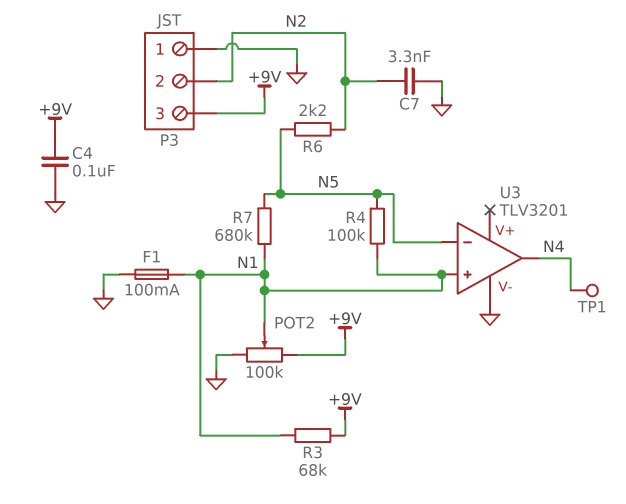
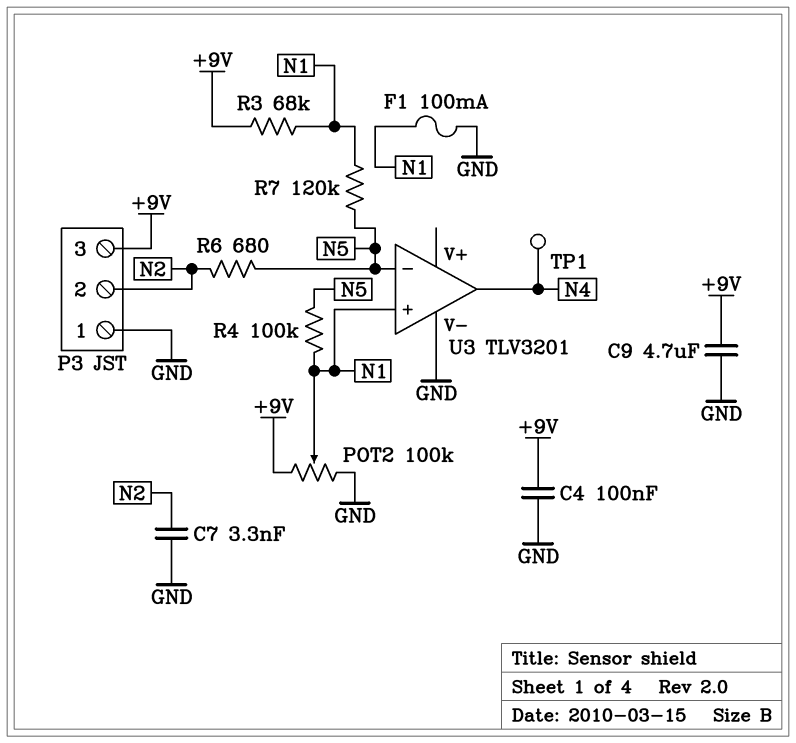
C9: none -> 4.7uF (+9V, GND)
R6: 2.2k (N2, N5) -> 680 (N2, N5)
R7: 680k (N1, N5) -> 120k (N1, N5)

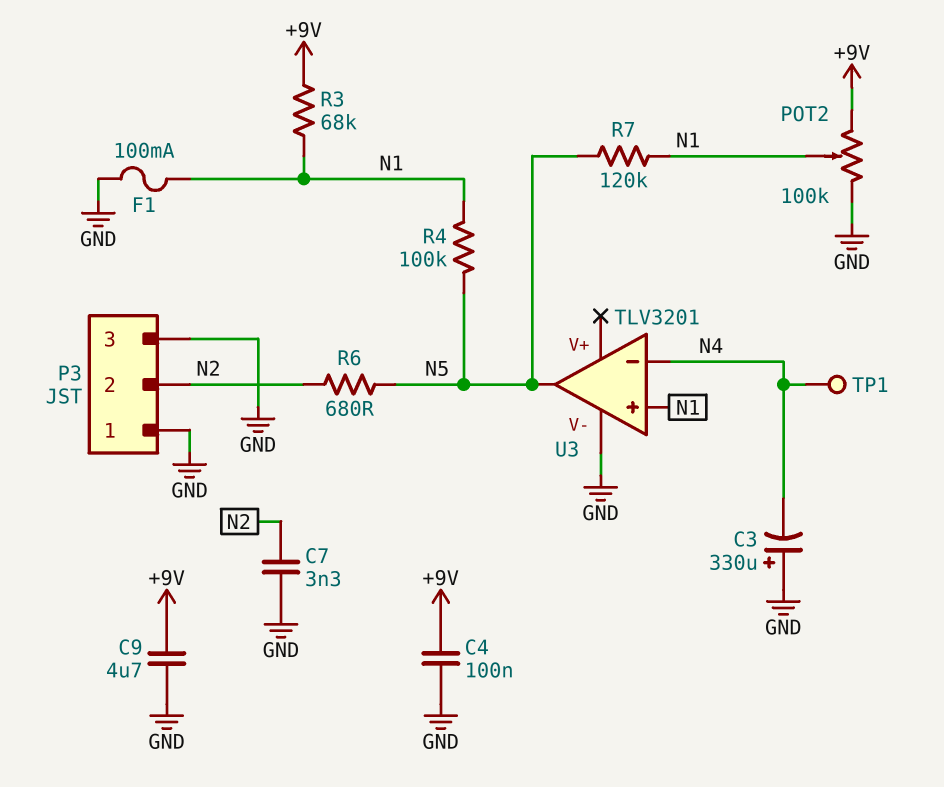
C3: none -> 330uF (plus GND, minus N4)
P3 pin 3: +9V -> GND
U3 pin in-: N5 -> N4
U3 pin out: N4 -> N5

